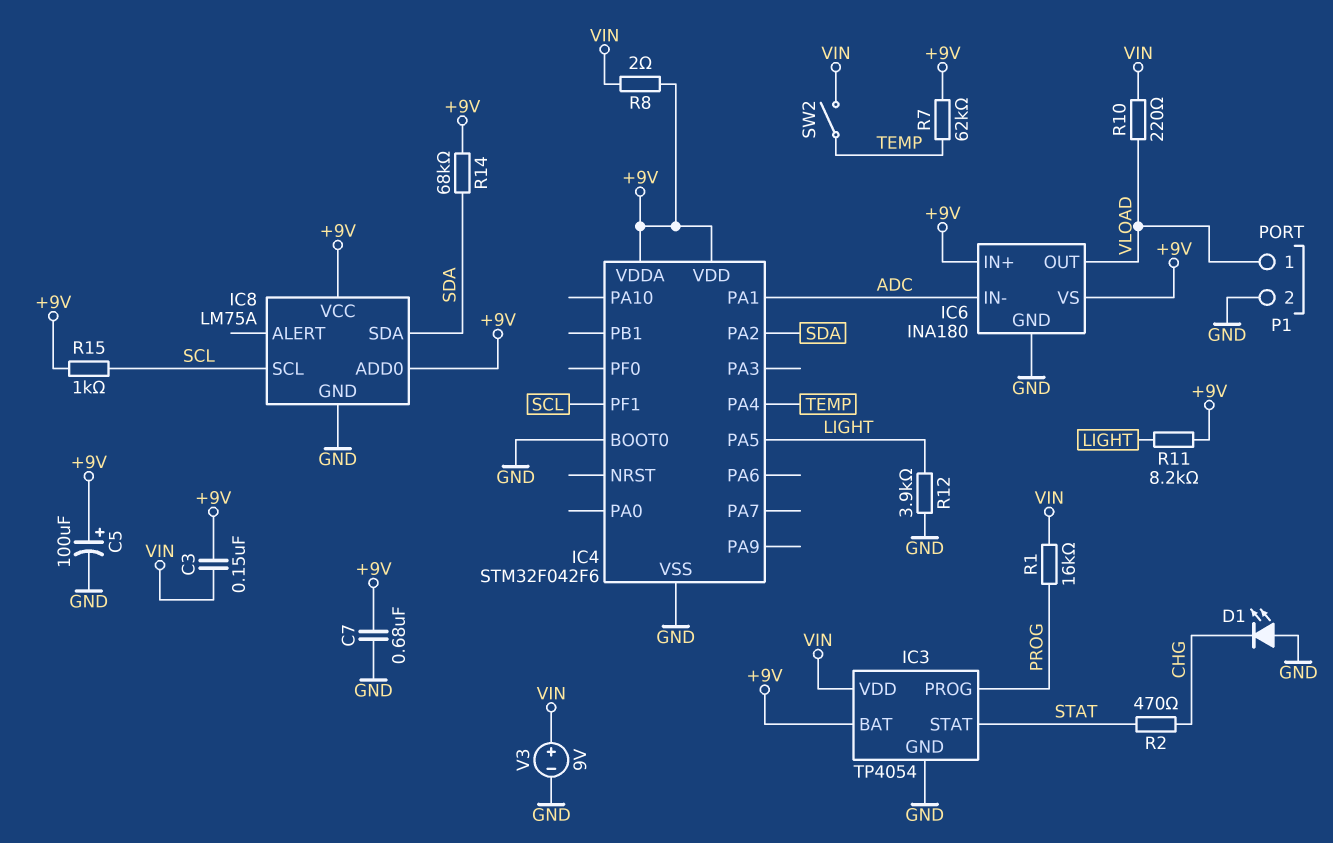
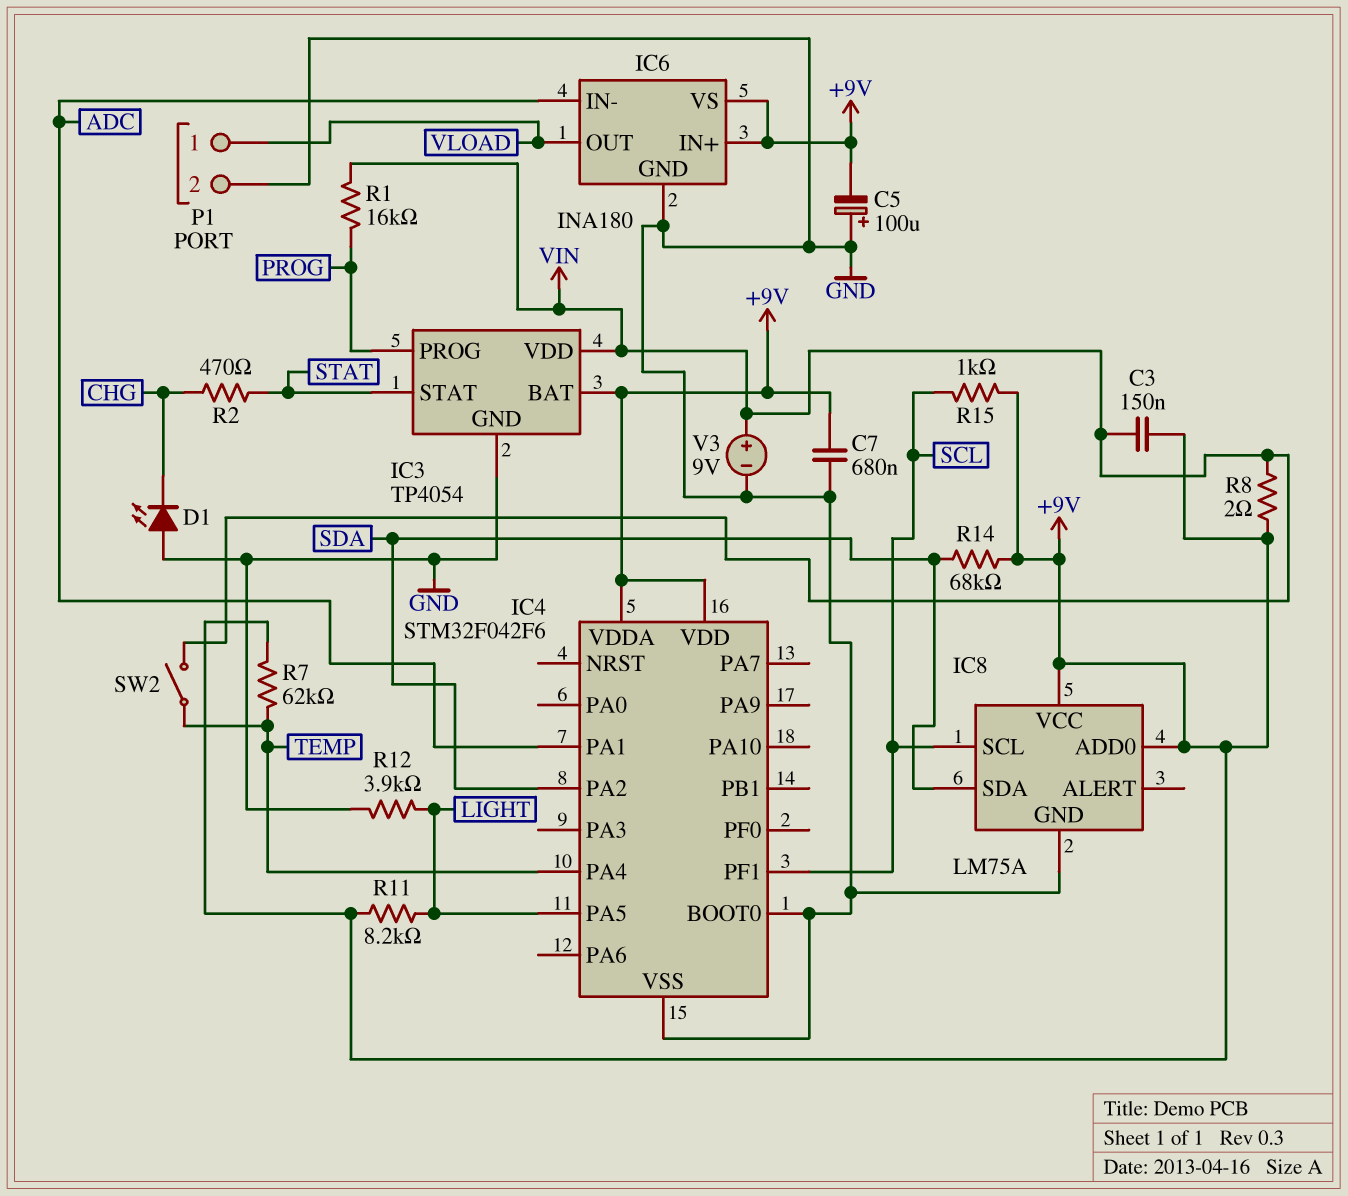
C5: 100uF (plus +9V, minus GND) -> 100uF (plus GND, minus +9V)
R10: 220 (VIN, VLOAD) -> none

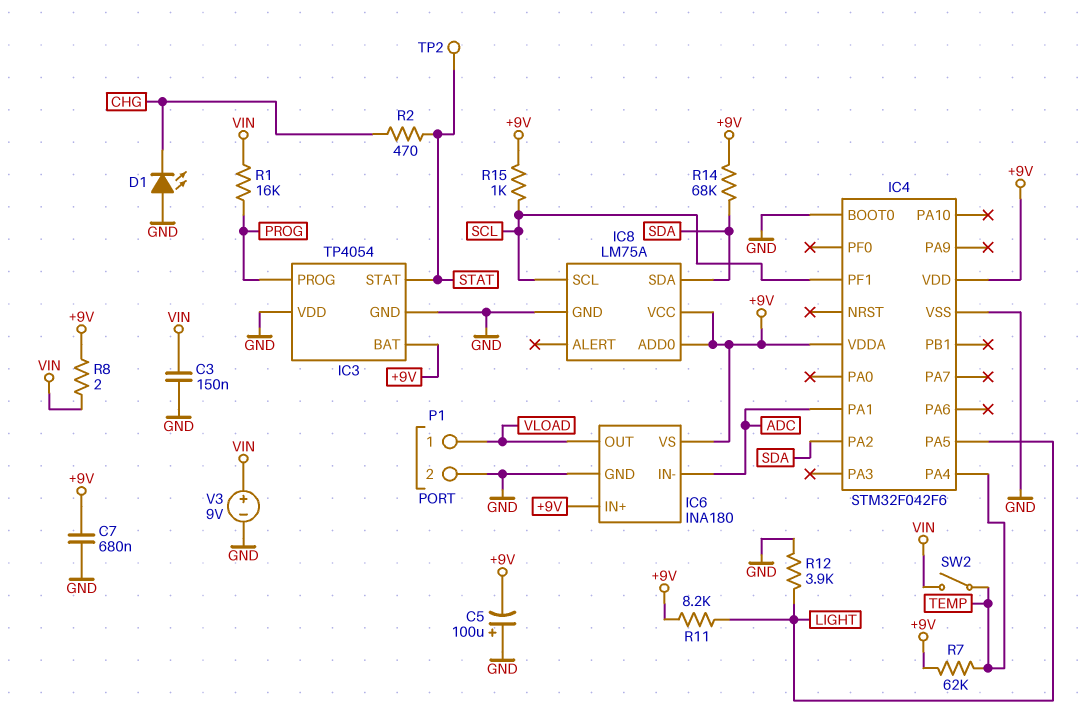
C3: 150nF (+9V, VIN) -> 150nF (GND, VIN)
IC3 pin VDD: VIN -> GND
TP2: none -> test point (STAT)

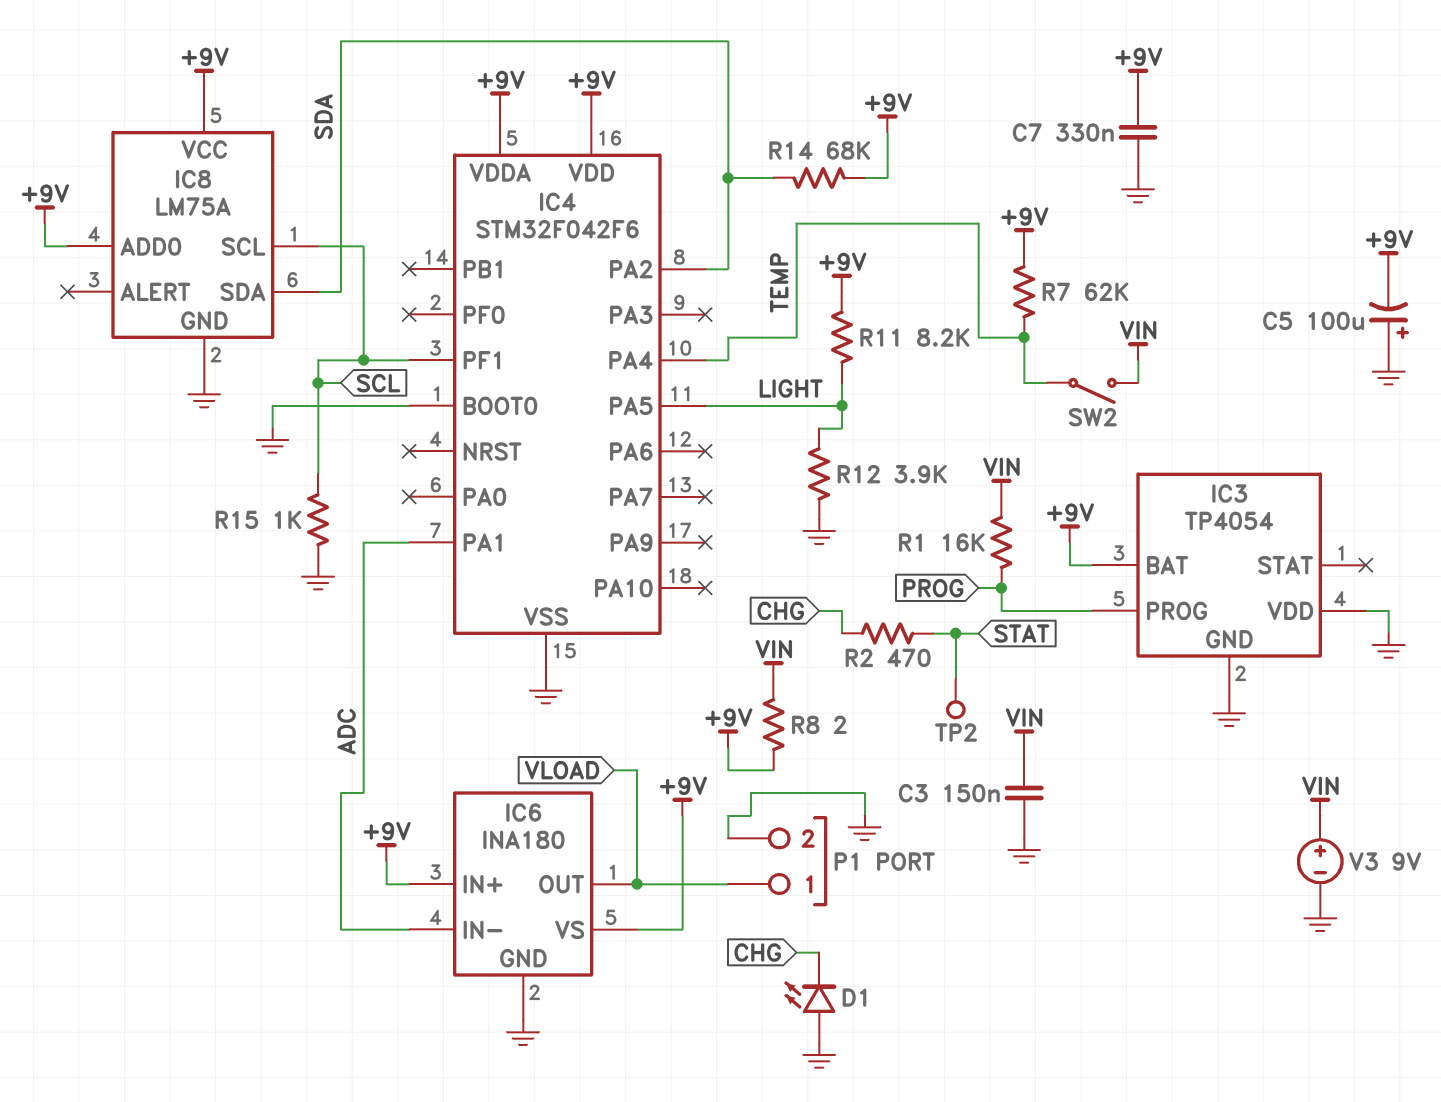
C7: 680nF (+9V, GND) -> 330nF (+9V, GND)
IC3 pin STAT: STAT -> none
R15: 1k (+9V, SCL) -> 1k (GND, SCL)

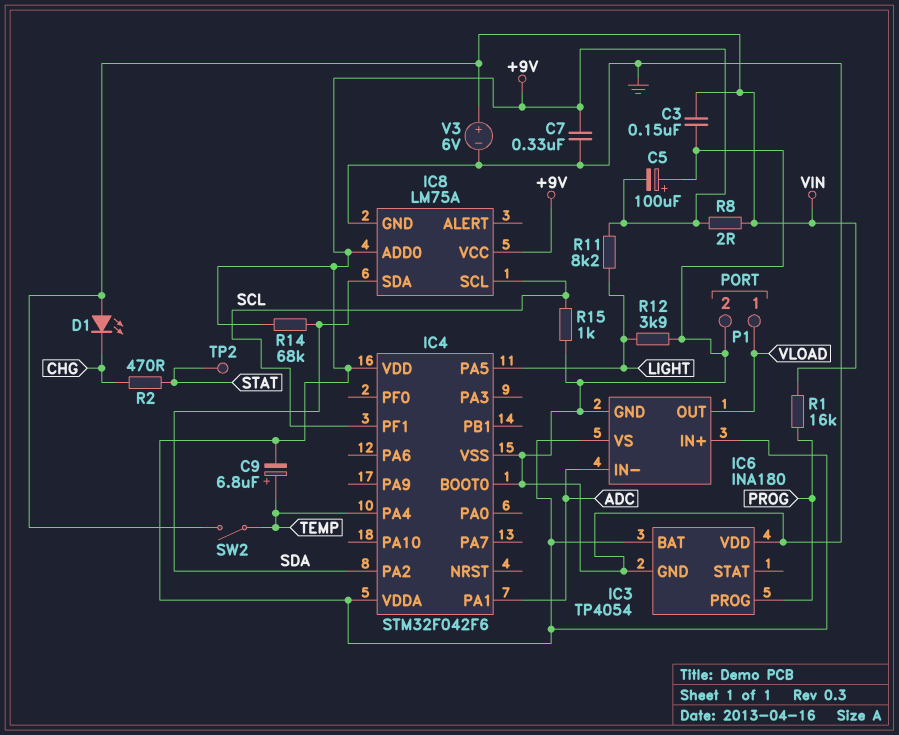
C9: none -> 6.8uF (plus TEMP, minus +9V)
D1: LED (A GND, K CHG) -> LED (A VIN, K CHG)
R7: 62k (+9V, TEMP) -> none
V3: 9V (plus VIN, minus GND) -> 6V (plus VIN, minus GND)

